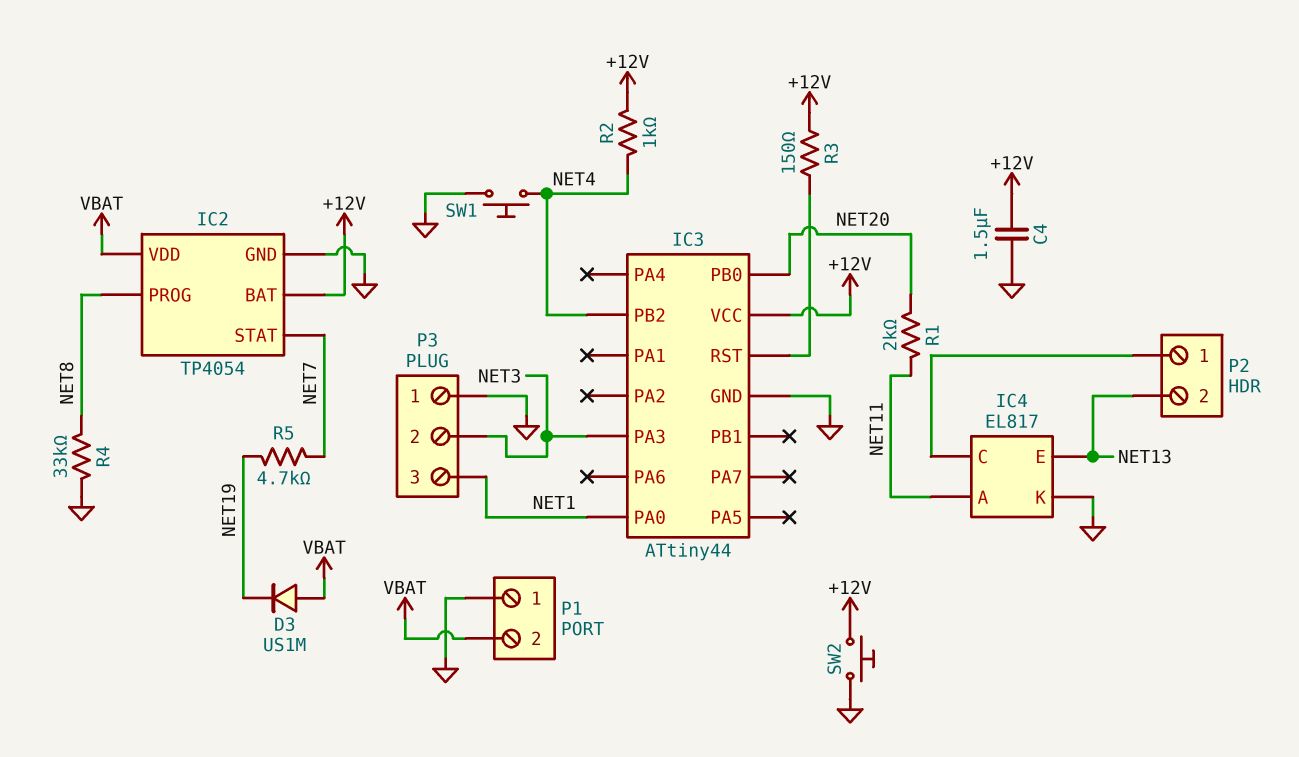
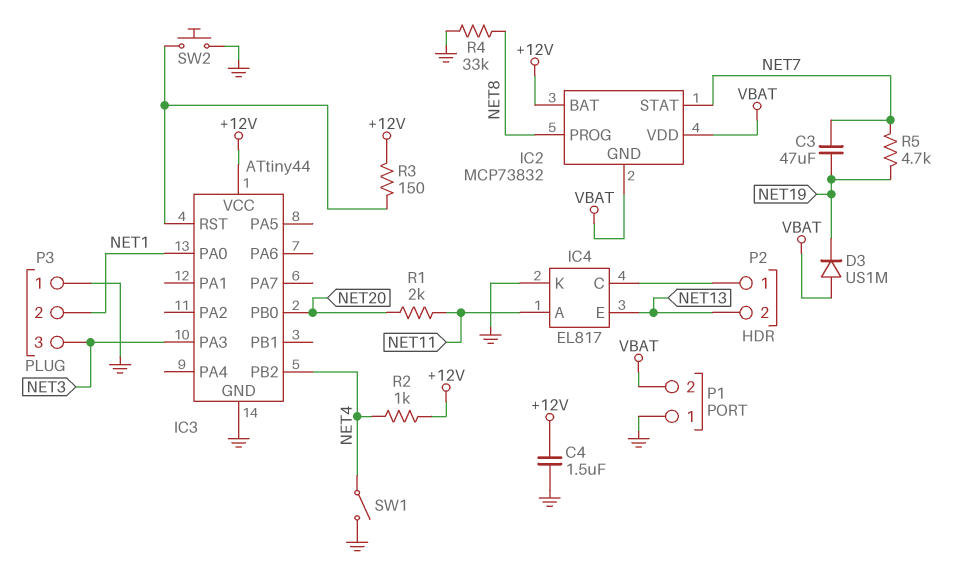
C3: none -> 47uF (NET7, NET19)
IC2: TP4054 -> MCP73832
IC2 pin GND: GND -> VBAT
P3 pin 2: NET3 -> NET1
P3 pin 3: NET1 -> NET3
SW1: button (GND, NET4) -> switch (GND, NET4)
SW2: button (+12V, GND) -> button (GND, IC3/RST)

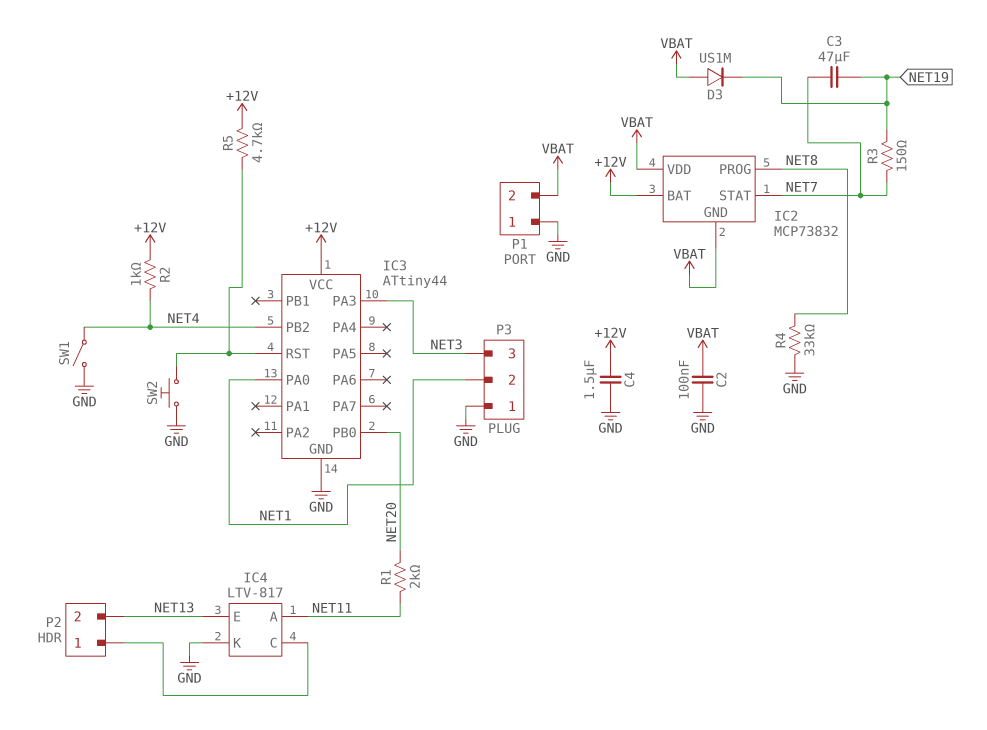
C2: none -> 100nF (GND, VBAT)
IC4: EL817 -> LTV-817
R3: 150 (+12V, IC3/RST) -> 150 (NET7, NET19)
R5: 4.7k (NET7, NET19) -> 4.7k (+12V, IC3/RST)

